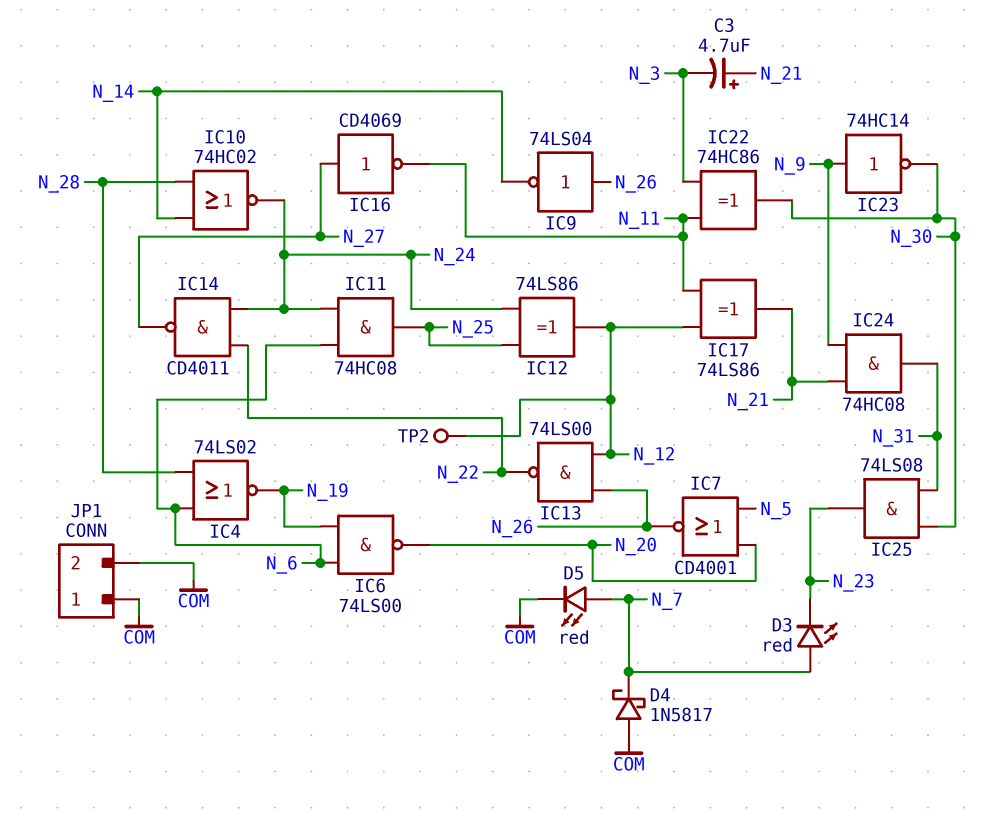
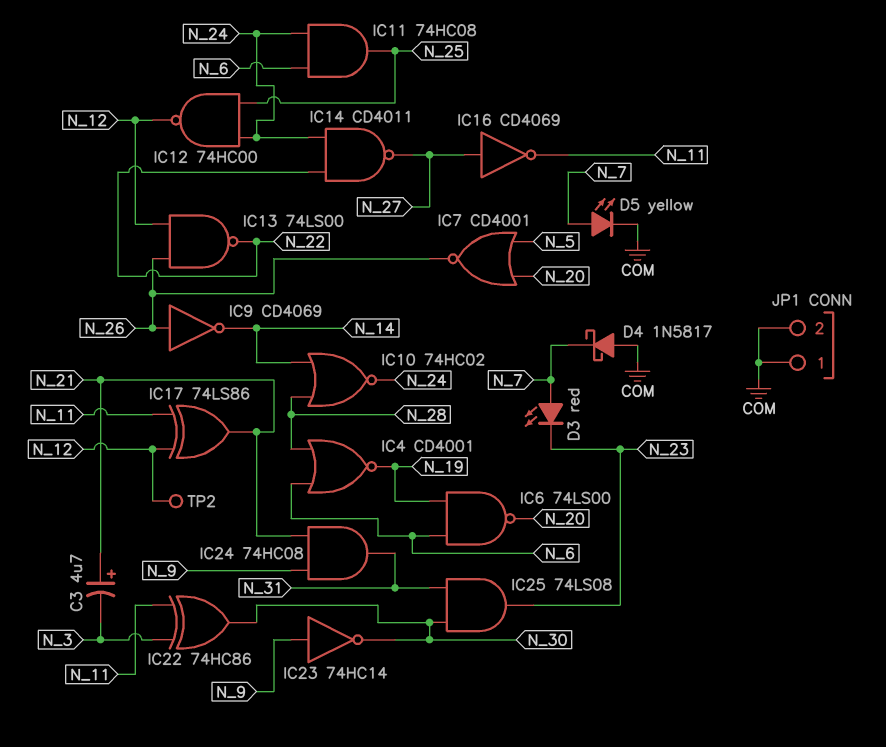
D5: LED red (A N_7, K COM) -> LED yellow (A N_7, K COM)
IC4: NOR 74LS02 (in N_6, in N_28, out N_19) -> NOR CD4001 (in N_6, in N_28, out N_19)
IC9: NOT 74LS04 (in N_26, out N_14) -> NOT CD4069 (in N_26, out N_14)
IC12: XOR 74LS86 (in N_24, in N_25, out N_12) -> NAND 74HC00 (in N_24, in N_25, out N_12)

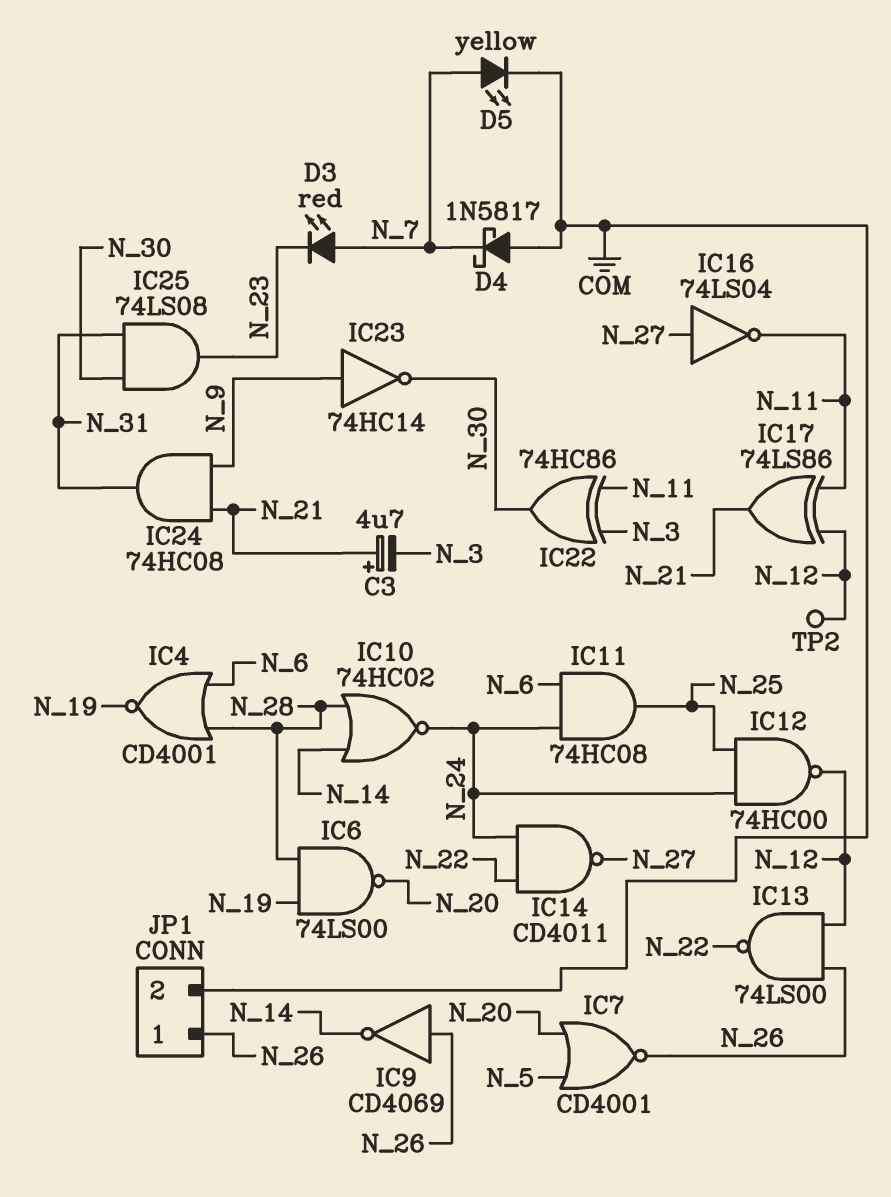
IC6: NAND 74LS00 (in N_6, in N_19, out N_20) -> NAND 74LS00 (in N_19, in N_28, out N_20)
IC16: NOT CD4069 (in N_27, out N_11) -> NOT 74LS04 (in N_27, out N_11)
JP1 pin 1: COM -> N_26

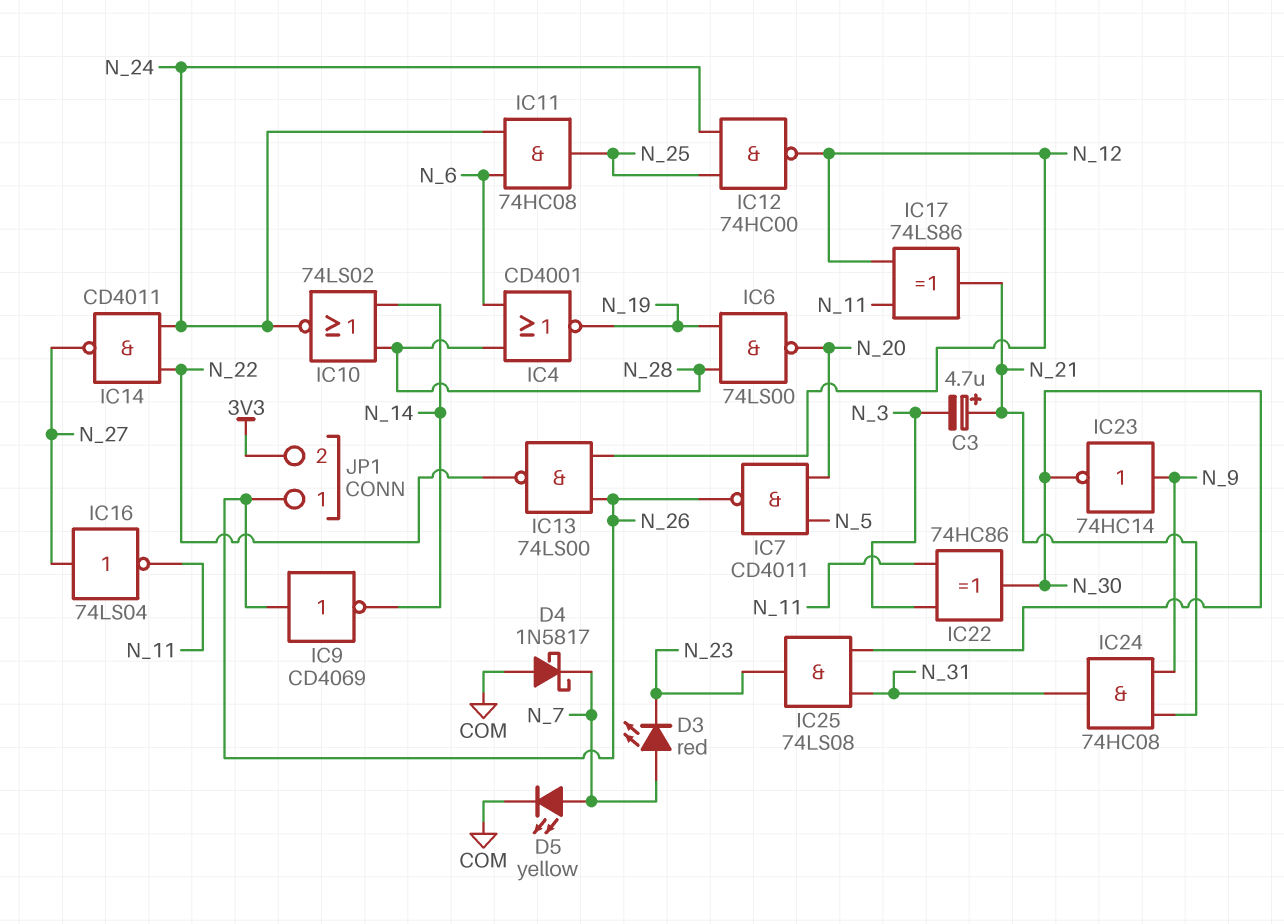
IC7: NOR CD4001 (in N_5, in N_20, out N_26) -> NAND CD4011 (in N_5, in N_20, out N_26)
IC10: NOR 74HC02 (in N_14, in N_28, out N_24) -> NOR 74LS02 (in N_14, in N_28, out N_24)
JP1 pin 2: COM -> 3V3
TP2: test point (N_12) -> none

